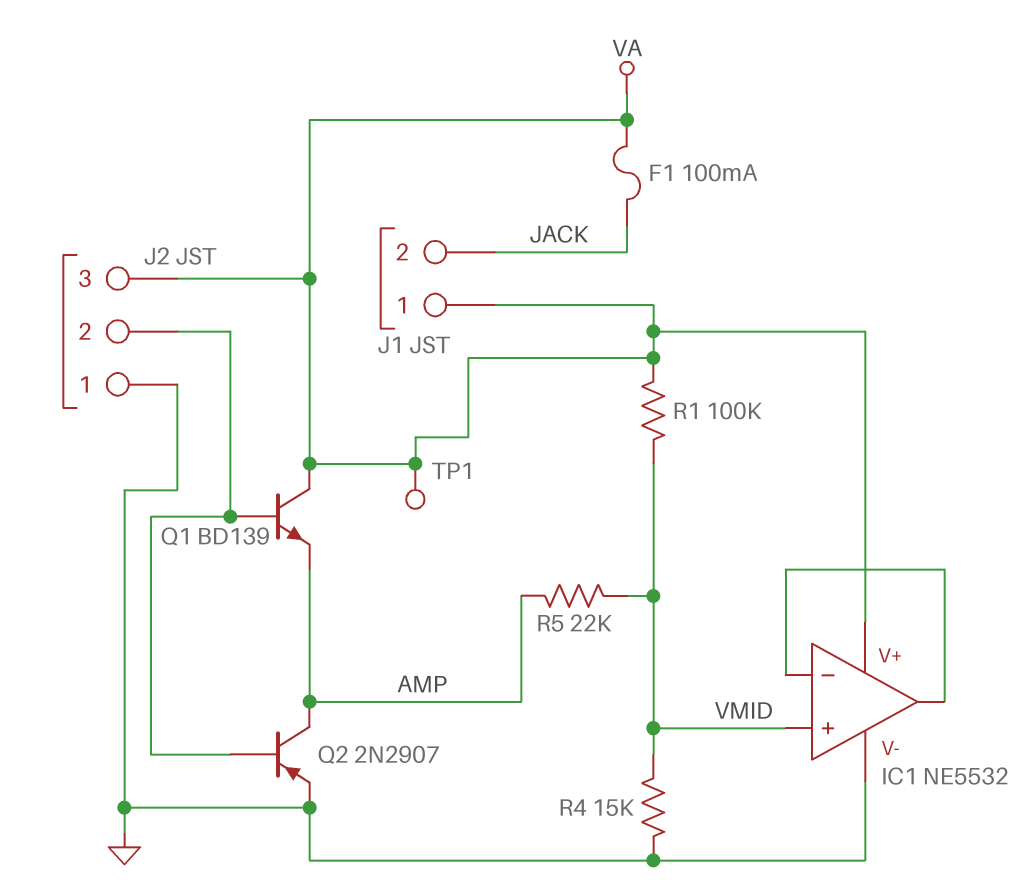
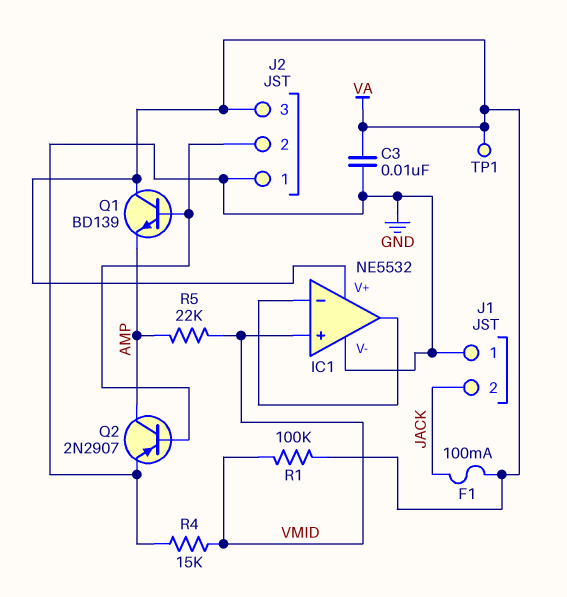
C3: none -> 10nF (GND, VA)
J1 pin 1: VA -> GND

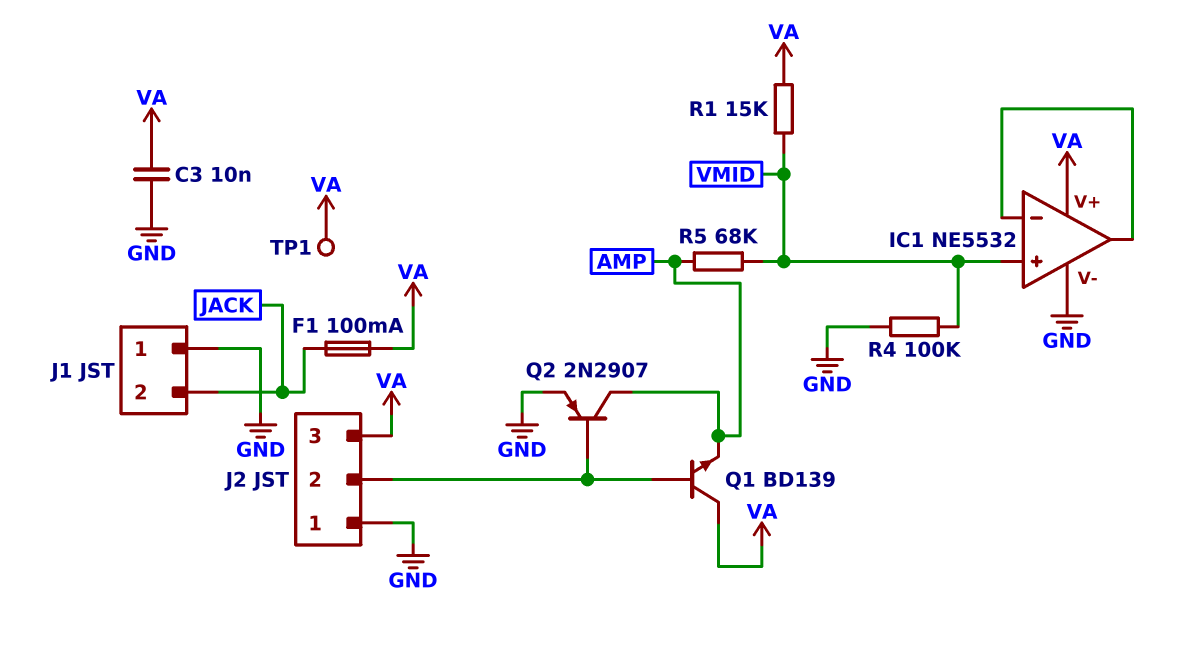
R1: 100k (VA, VMID) -> 15k (VA, VMID)
R4: 15k (GND, VMID) -> 100k (GND, VMID)
R5: 22k (AMP, VMID) -> 68k (AMP, VMID)

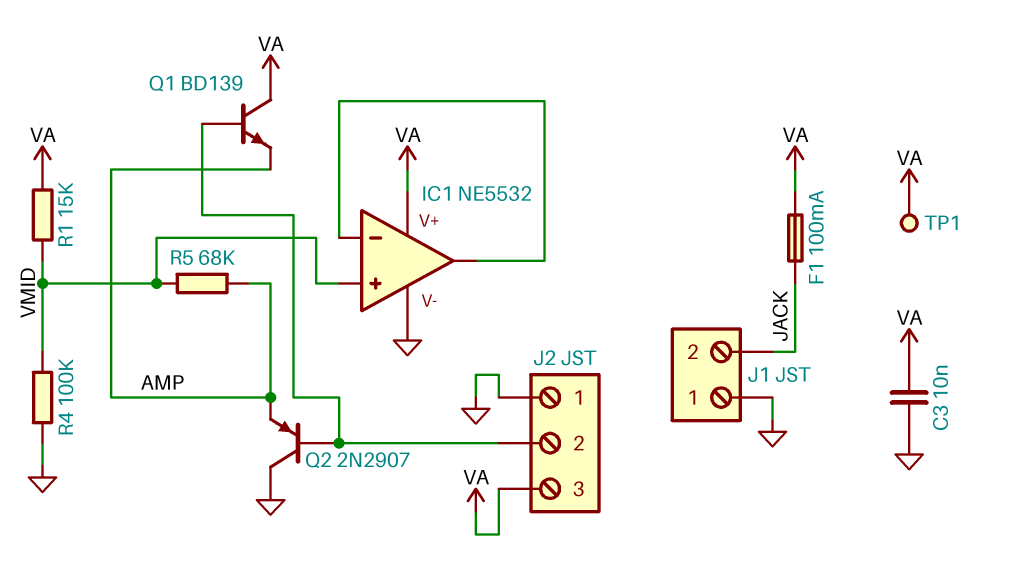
Q2: PNP 2N2907 (B J2/2, C AMP, E GND) -> PNP 2N2907 (B J2/2, C GND, E AMP)

